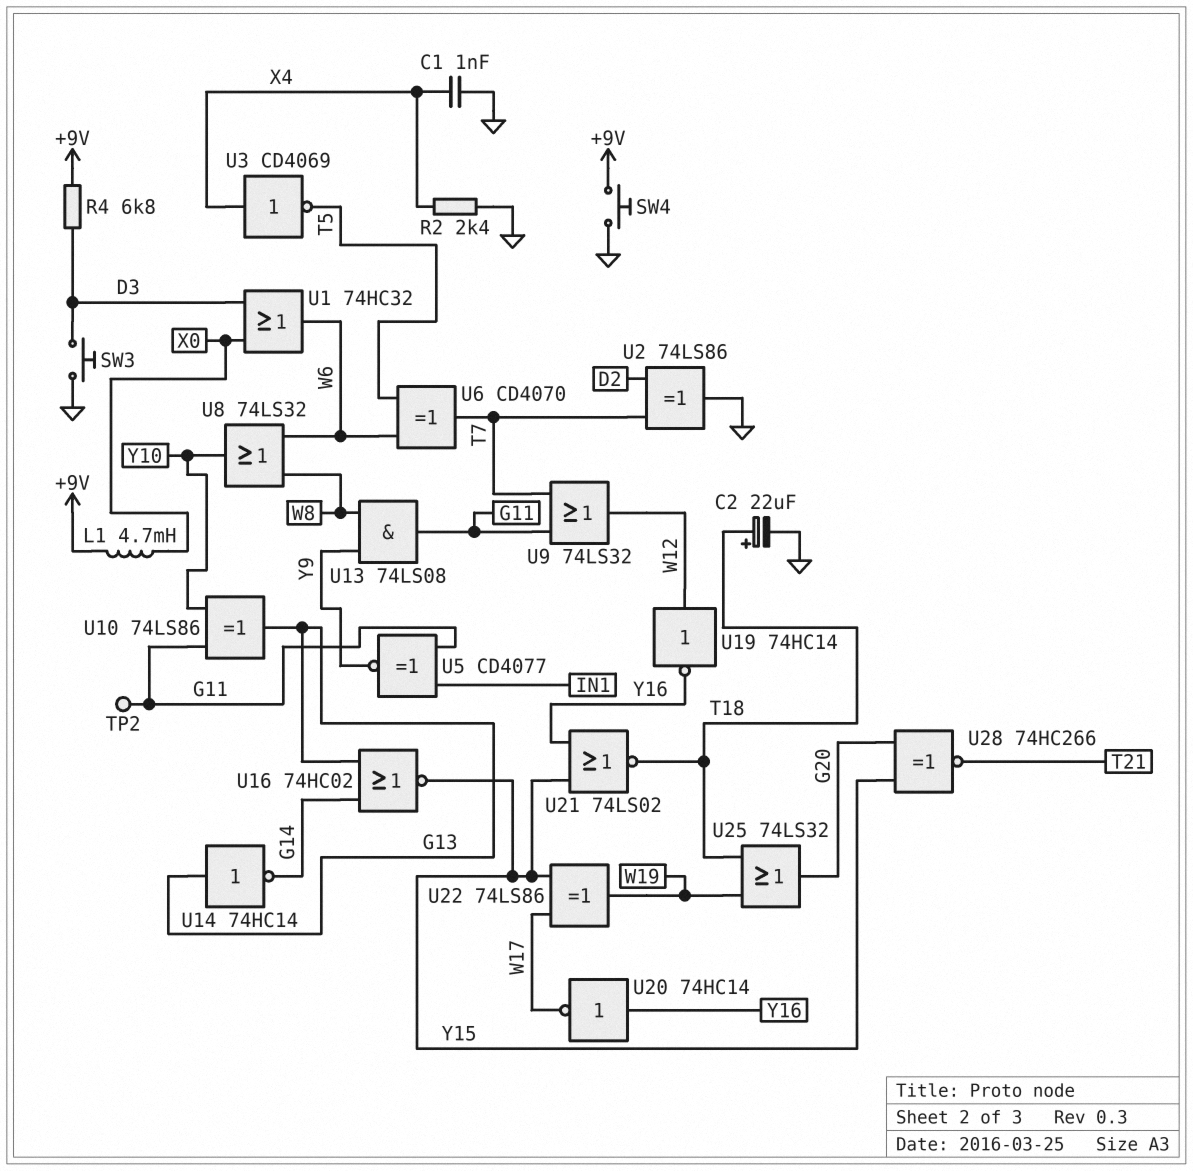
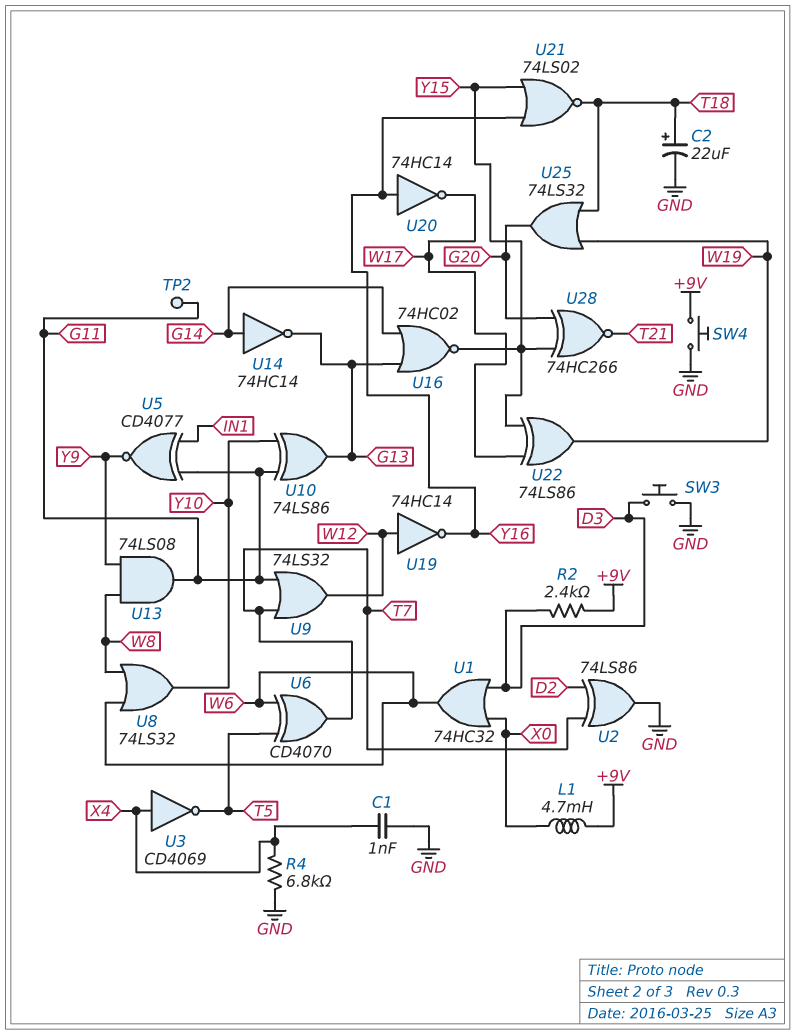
R2: 2.4k (GND, X4) -> 2.4k (+9V, D3)
R4: 6.8k (+9V, D3) -> 6.8k (GND, X4)
U14: NOT 74HC14 (in G13, out G14) -> NOT 74HC14 (in G14, out G13)

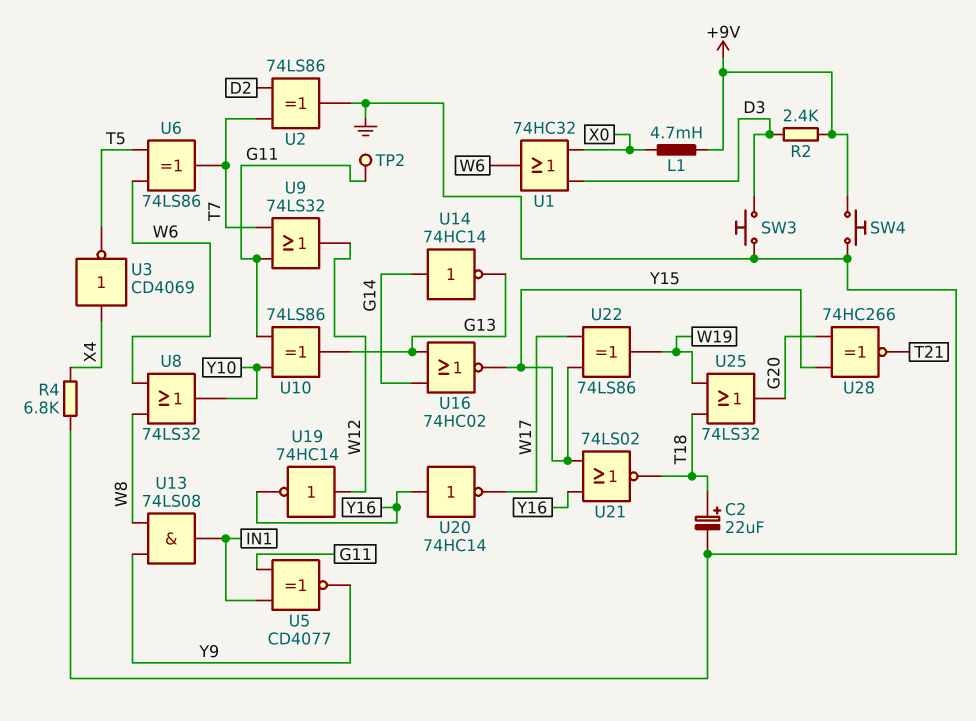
C1: 1nF (GND, X4) -> none
U6: XOR CD4070 (in T5, in W6, out T7) -> XOR 74LS86 (in T5, in W6, out T7)
U13: AND 74LS08 (in W8, in Y9, out G11) -> AND 74LS08 (in W8, in Y9, out IN1)

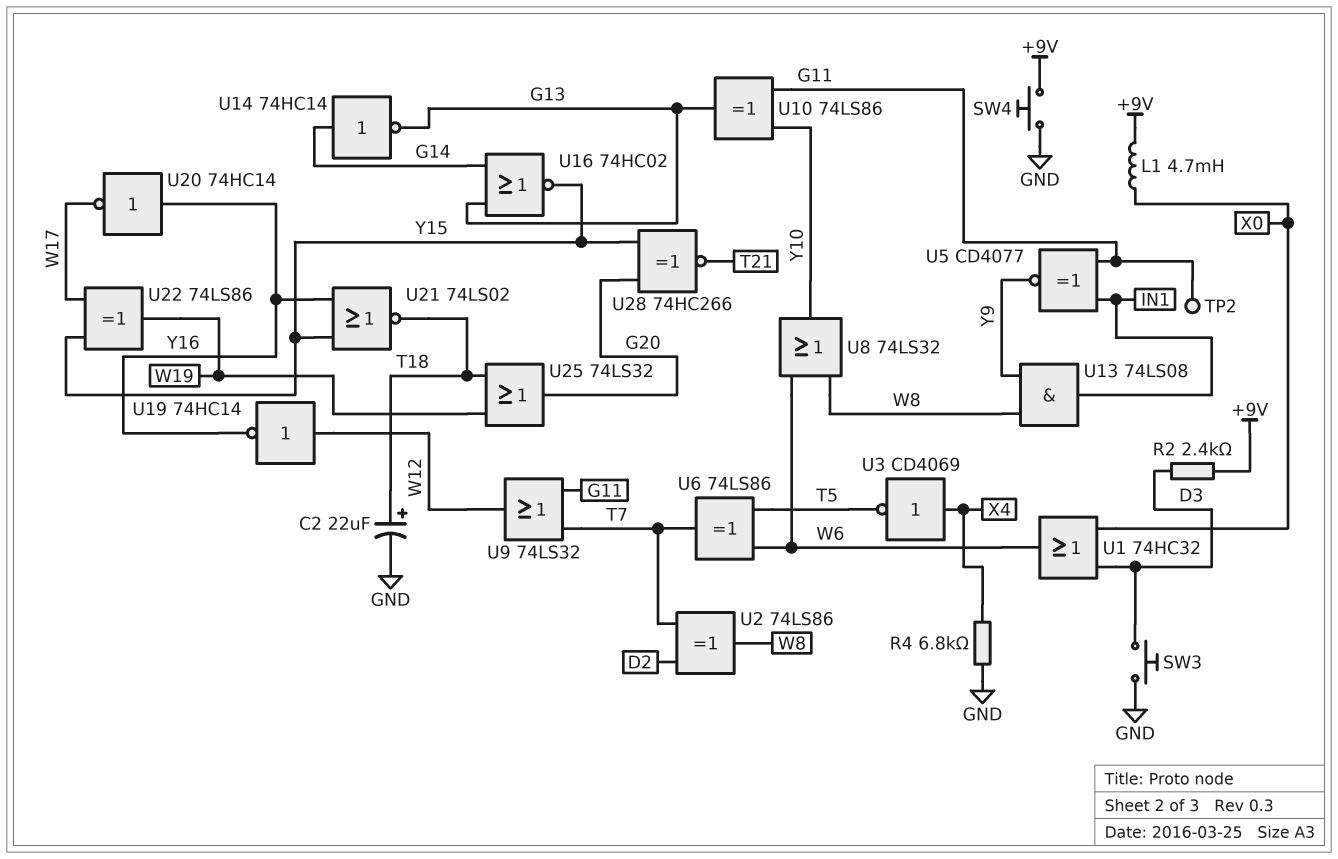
U2: XOR 74LS86 (in D2, in T7, out GND) -> XOR 74LS86 (in D2, in T7, out W8)

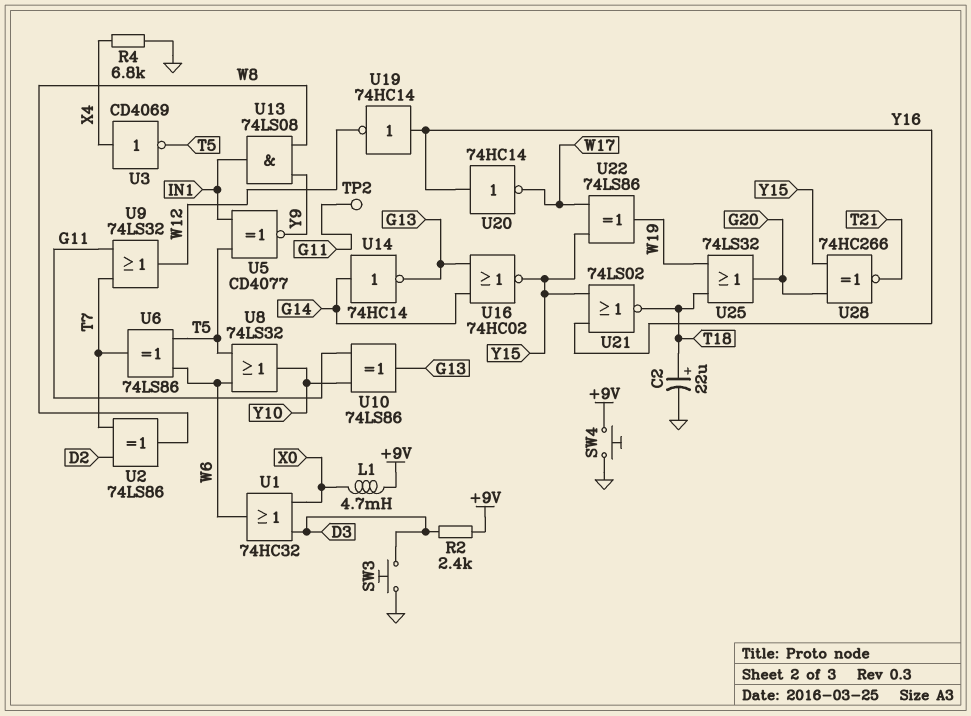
U5: XNOR CD4077 (in G11, in IN1, out Y9) -> XNOR CD4077 (in IN1, in T5, out Y9)
U8: OR 74LS32 (in W6, in W8, out Y10) -> OR 74LS32 (in T5, in W6, out Y10)
U19: NOT 74HC14 (in W12, out Y16) -> NOT 74HC14 (in Y16, out W12)

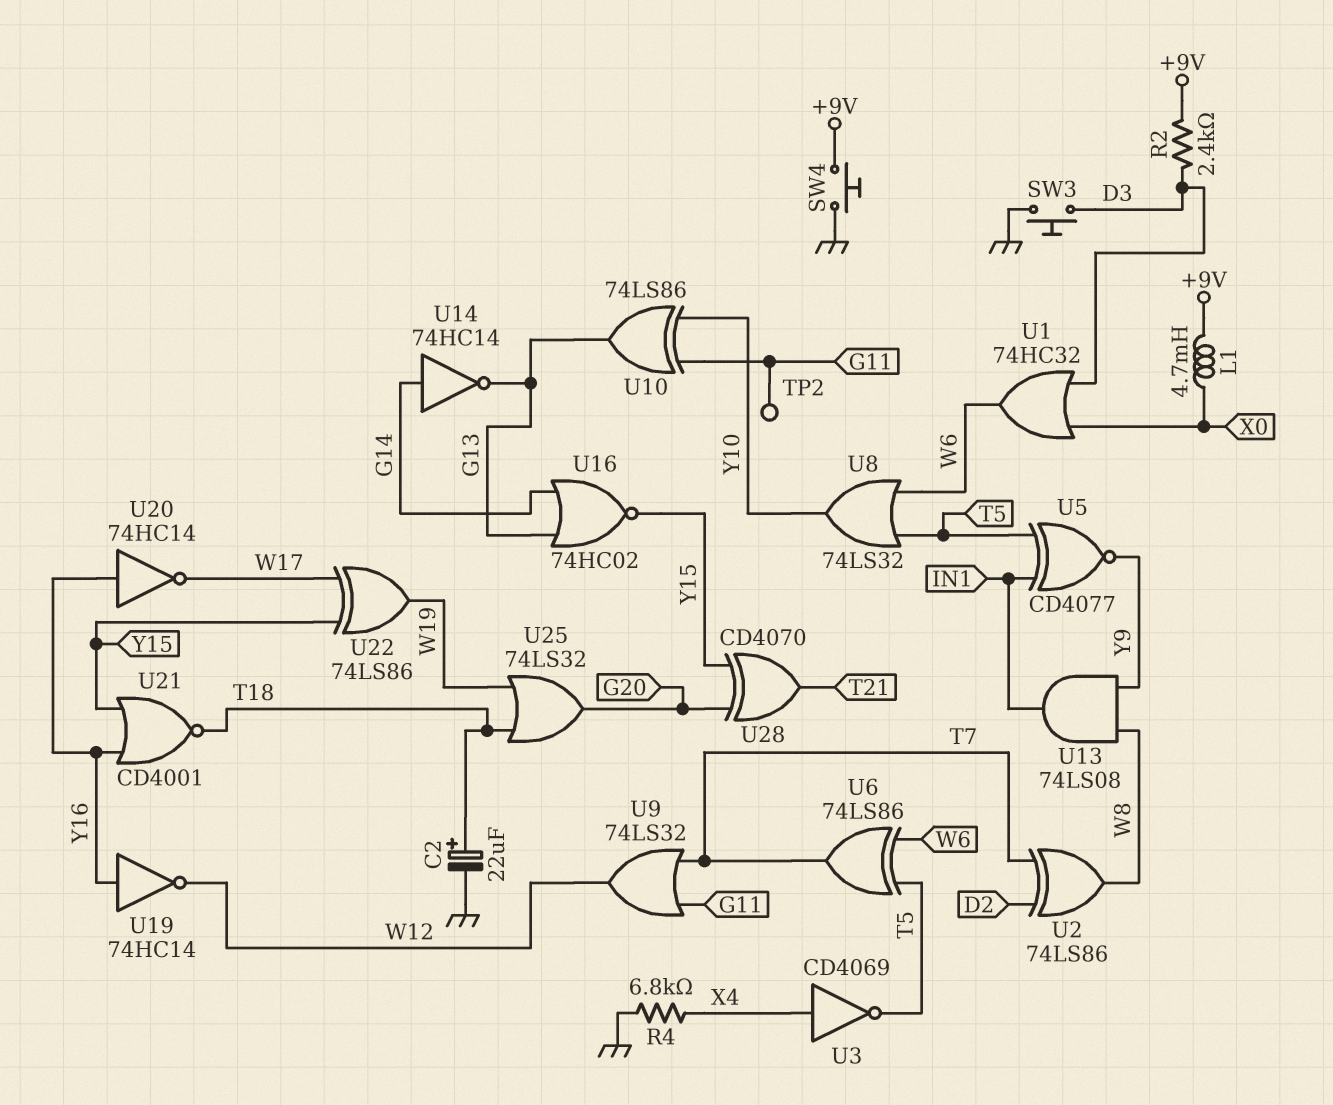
U21: NOR 74LS02 (in Y15, in Y16, out T18) -> NOR CD4001 (in Y15, in Y16, out T18)
U28: XNOR 74HC266 (in G20, in Y15, out T21) -> XOR CD4070 (in G20, in Y15, out T21)

